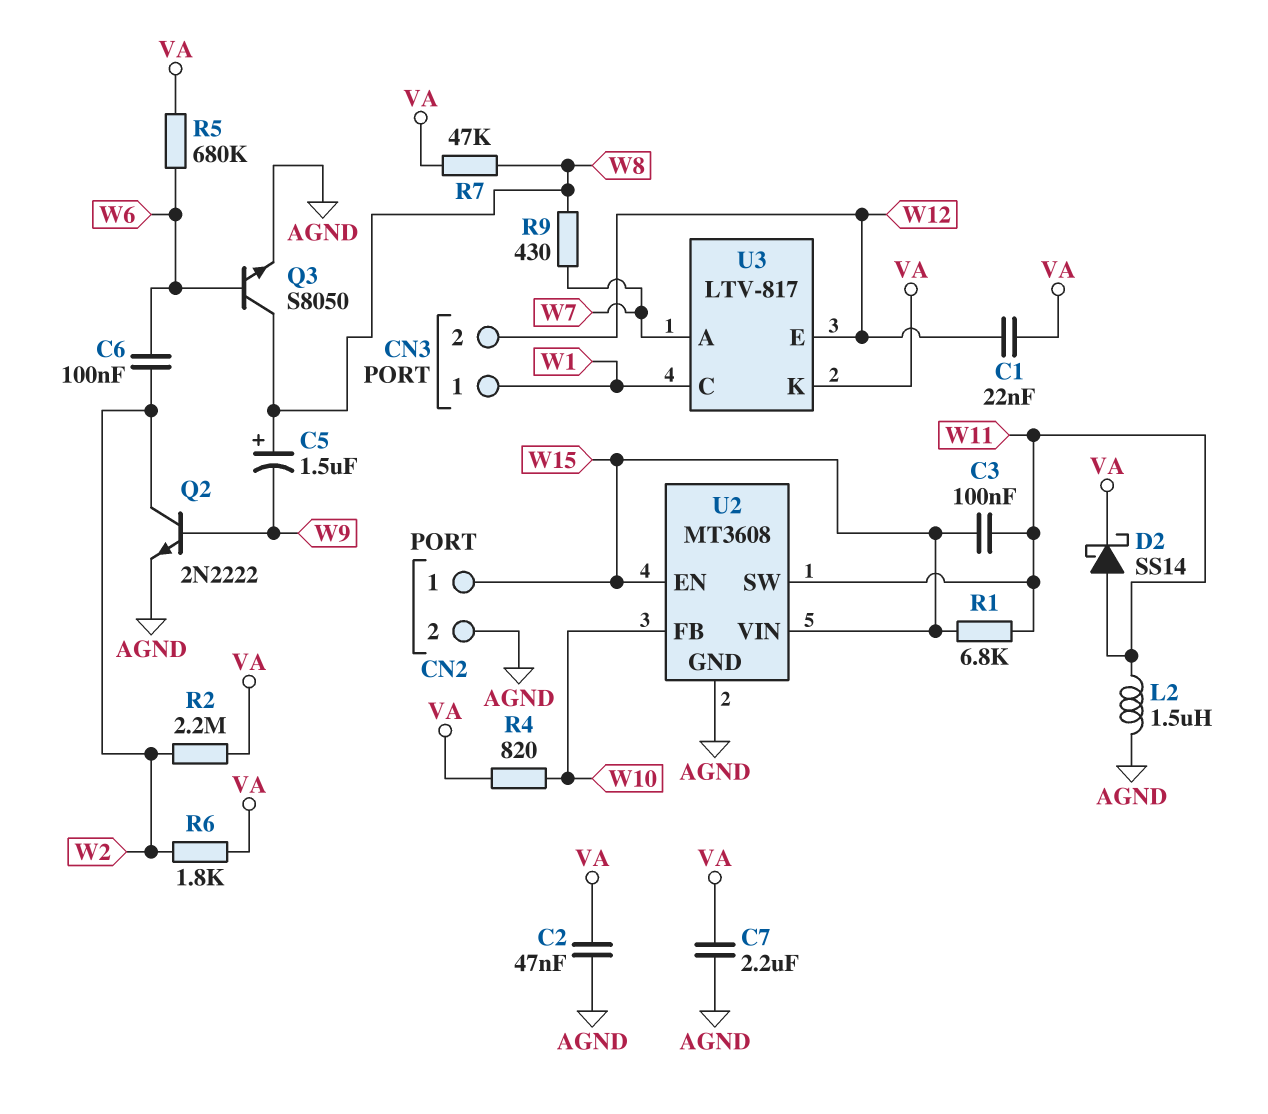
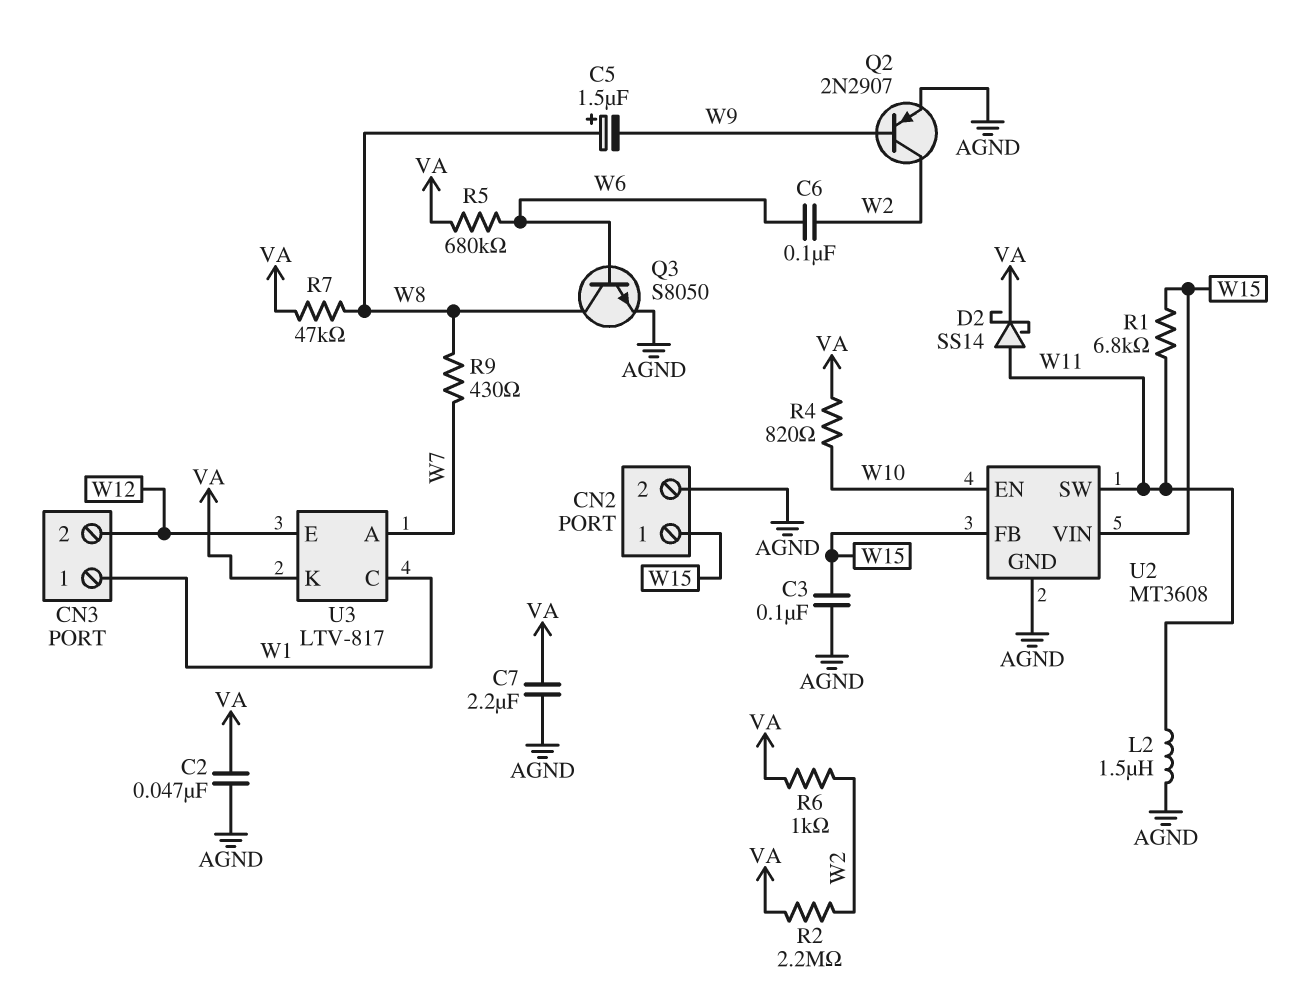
C1: 22nF (VA, W12) -> none
C3: 100nF (W11, W15) -> 100nF (AGND, W15)
Q2: NPN 2N2222 (B W9, C W2, E AGND) -> PNP 2N2907 (B W9, C W2, E AGND)
R6: 1.8k (VA, W2) -> 1k (VA, W2)
U2 pin EN: W15 -> W10
U2 pin FB: W10 -> W15

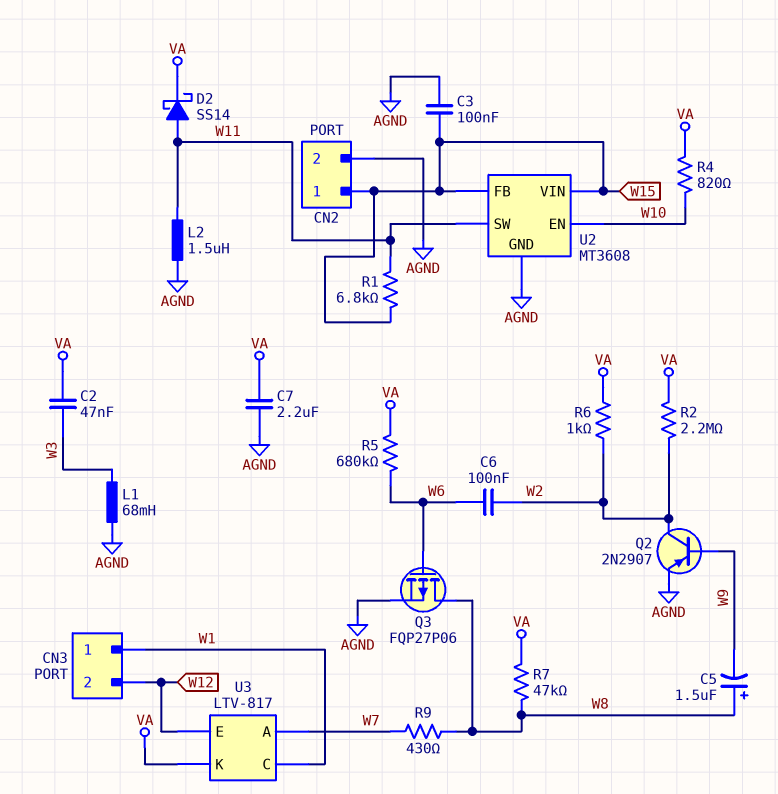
C2: 47nF (AGND, VA) -> 47nF (VA, W3)
L1: none -> 68mH (AGND, W3)
Q3: NPN S8050 (B W6, C W8, E AGND) -> PMOS FQP27P06 (G W6, D W8, S AGND)

